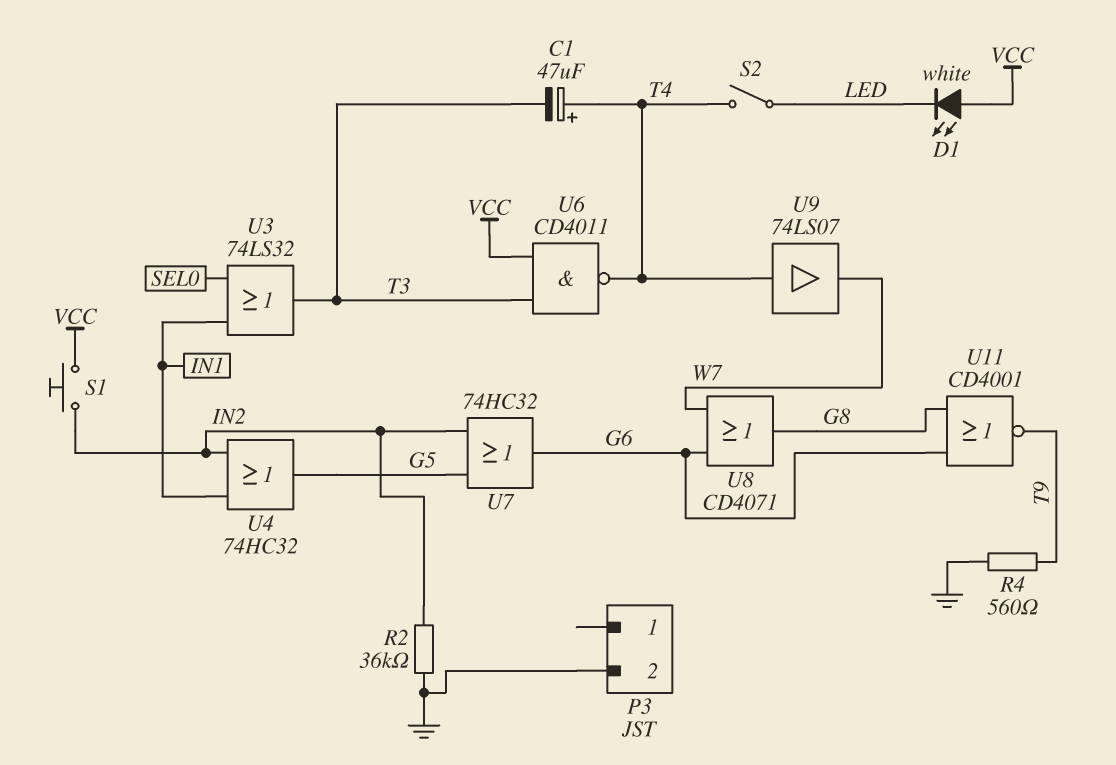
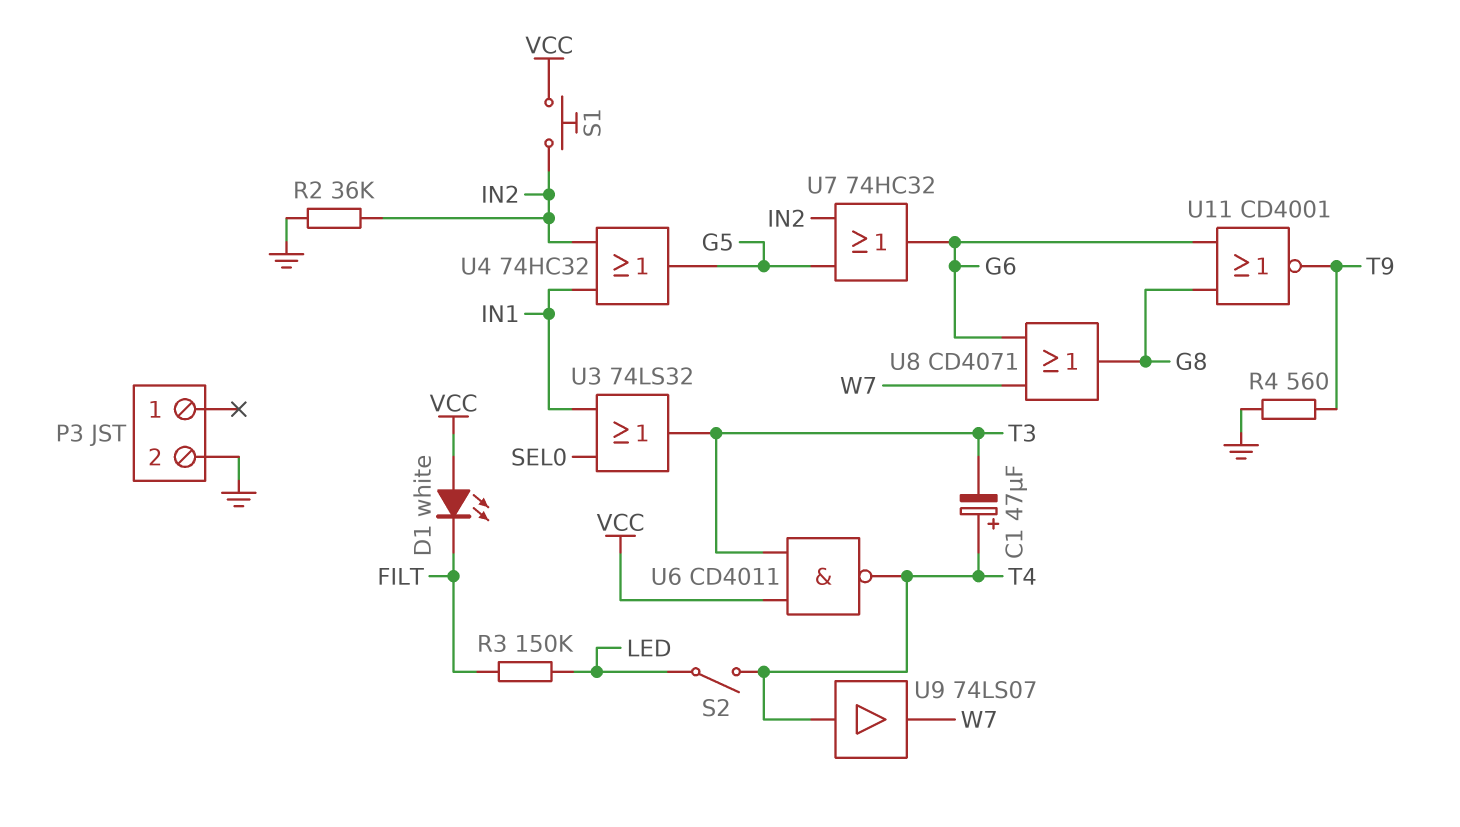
D1: LED white (A VCC, K LED) -> LED white (A VCC, K FILT)
R3: none -> 150k (FILT, LED)

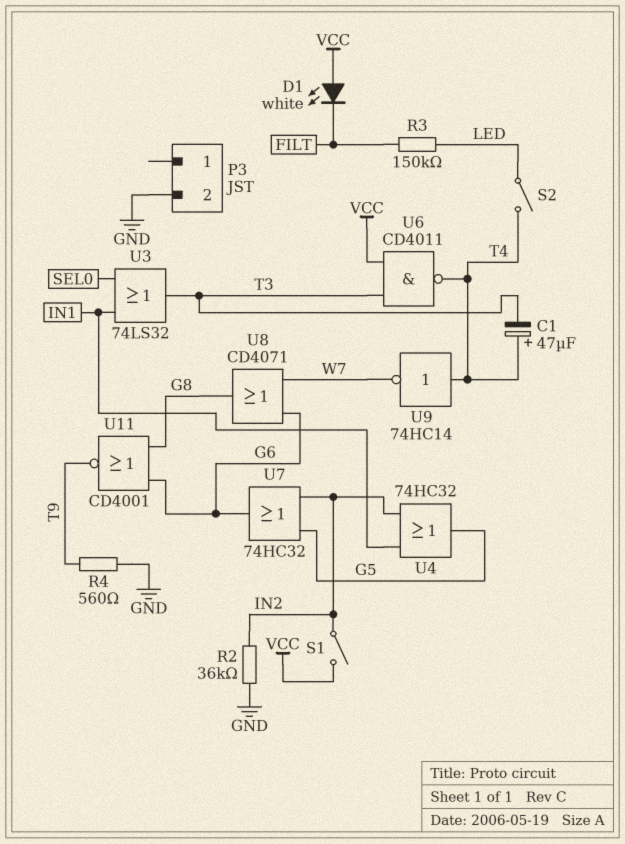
S1: button (IN2, VCC) -> switch (IN2, VCC)
U9: buffer 74LS07 (in T4, out W7) -> NOT 74HC14 (in T4, out W7)

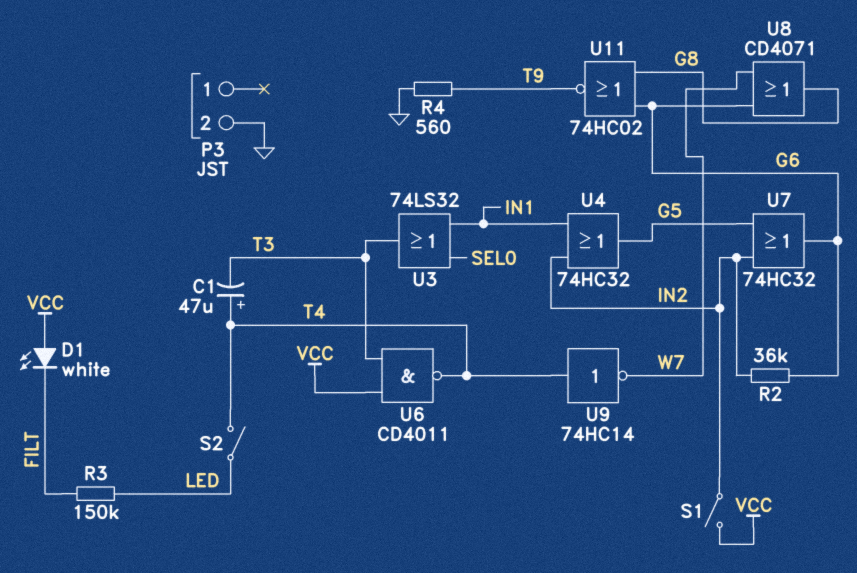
R2: 36k (GND, IN2) -> 36k (G6, IN2)
U11: NOR CD4001 (in G6, in G8, out T9) -> NOR 74HC02 (in G6, in G8, out T9)

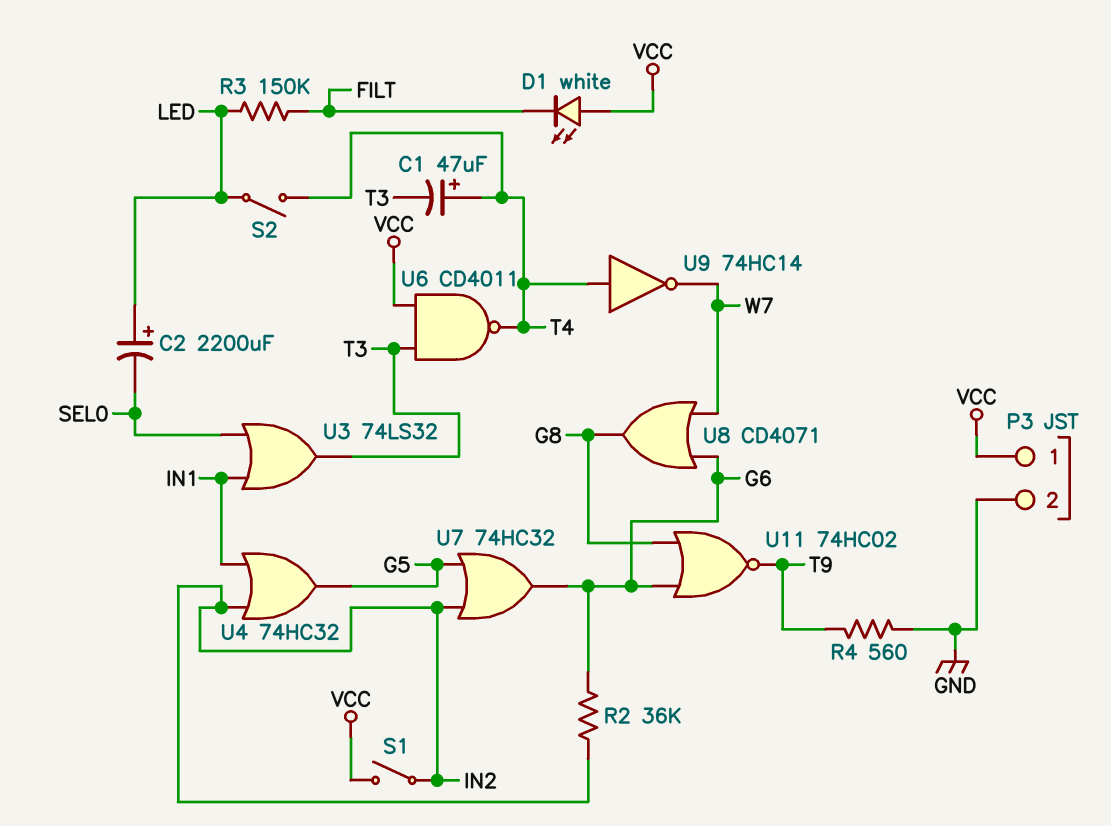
C2: none -> 2200uF (plus LED, minus SEL0)
P3 pin 1: none -> VCC

